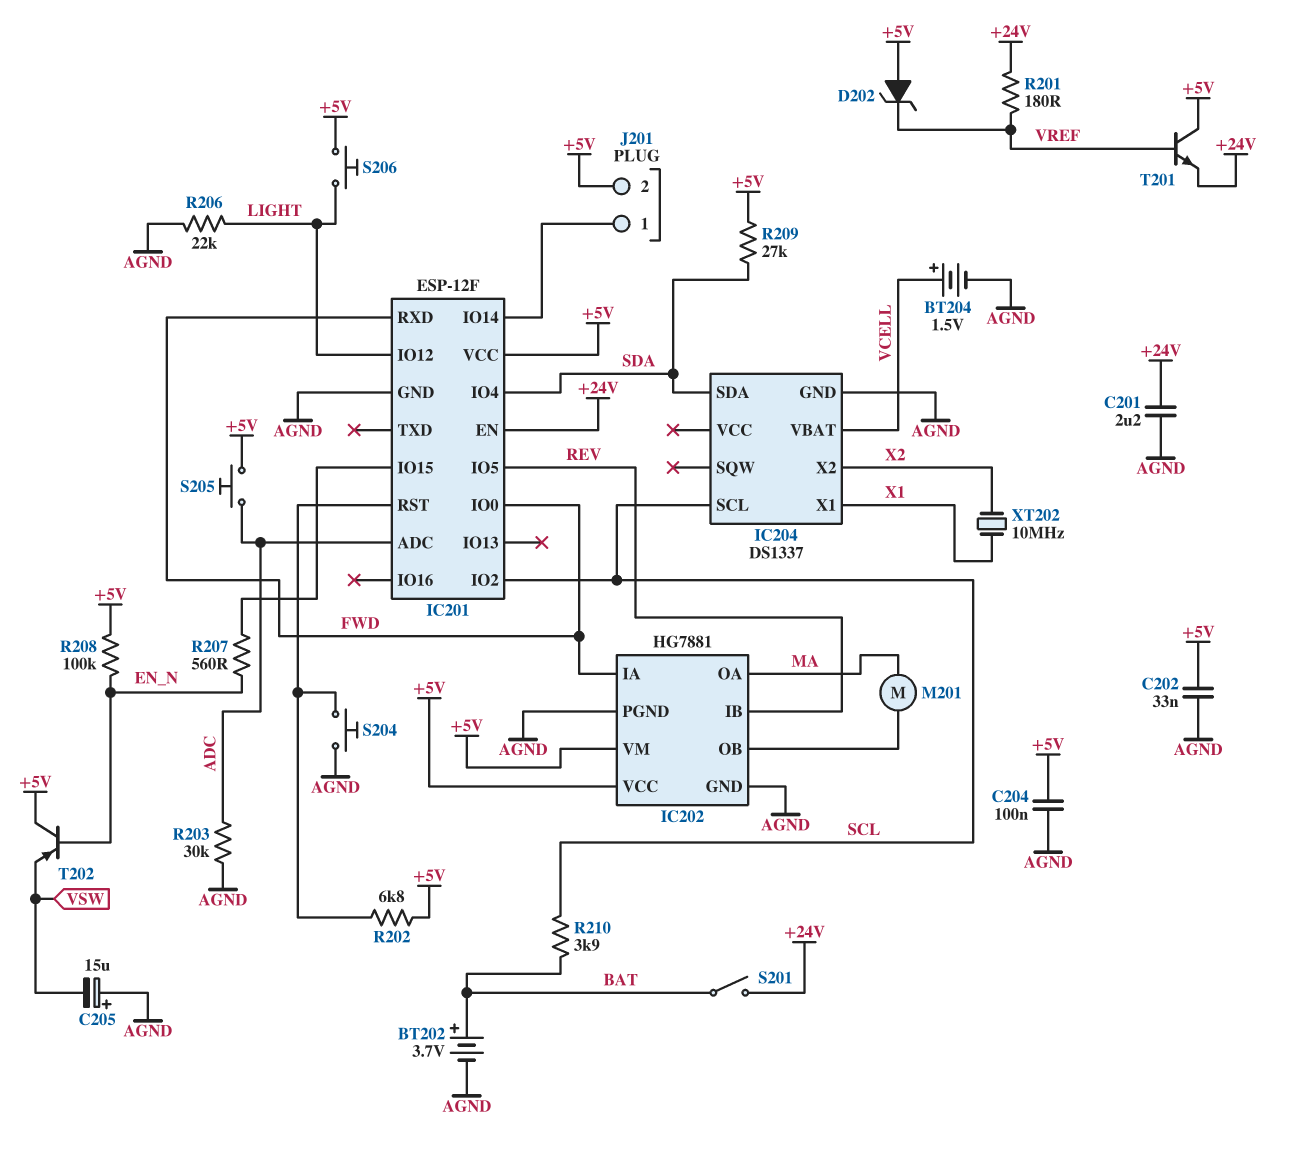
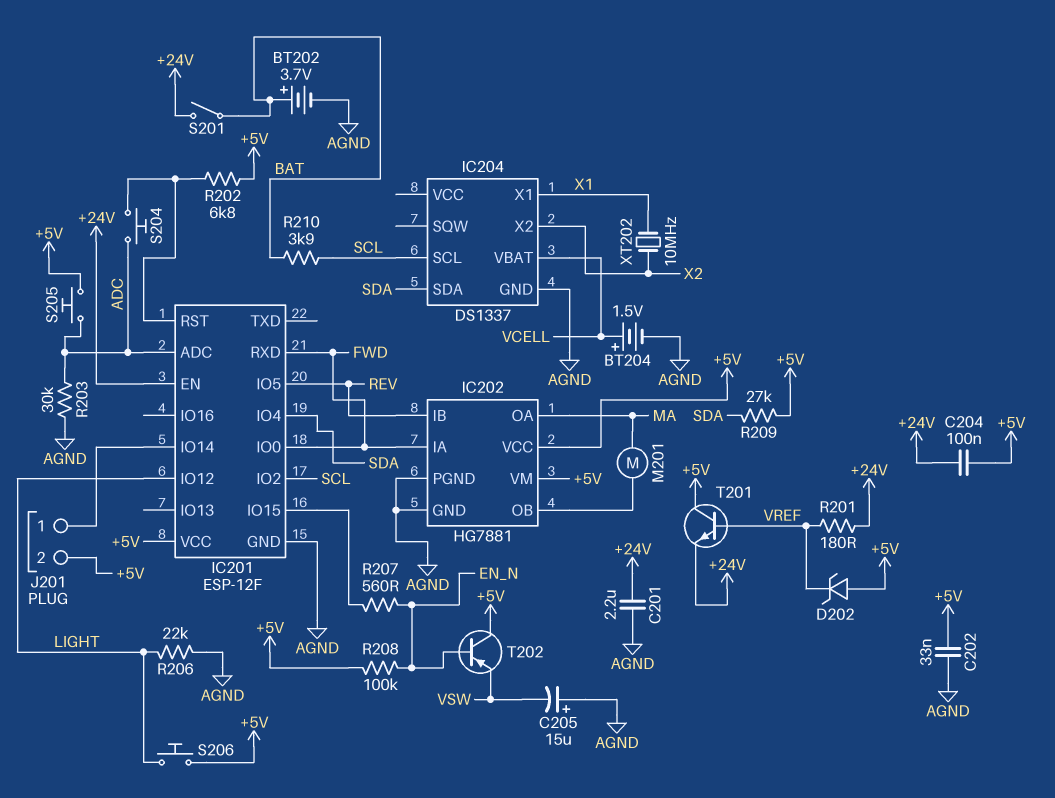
C204: 100nF (+5V, AGND) -> 100nF (+5V, +24V)
S204: button (AGND, IC201/RST) -> button (ADC, IC201/RST)

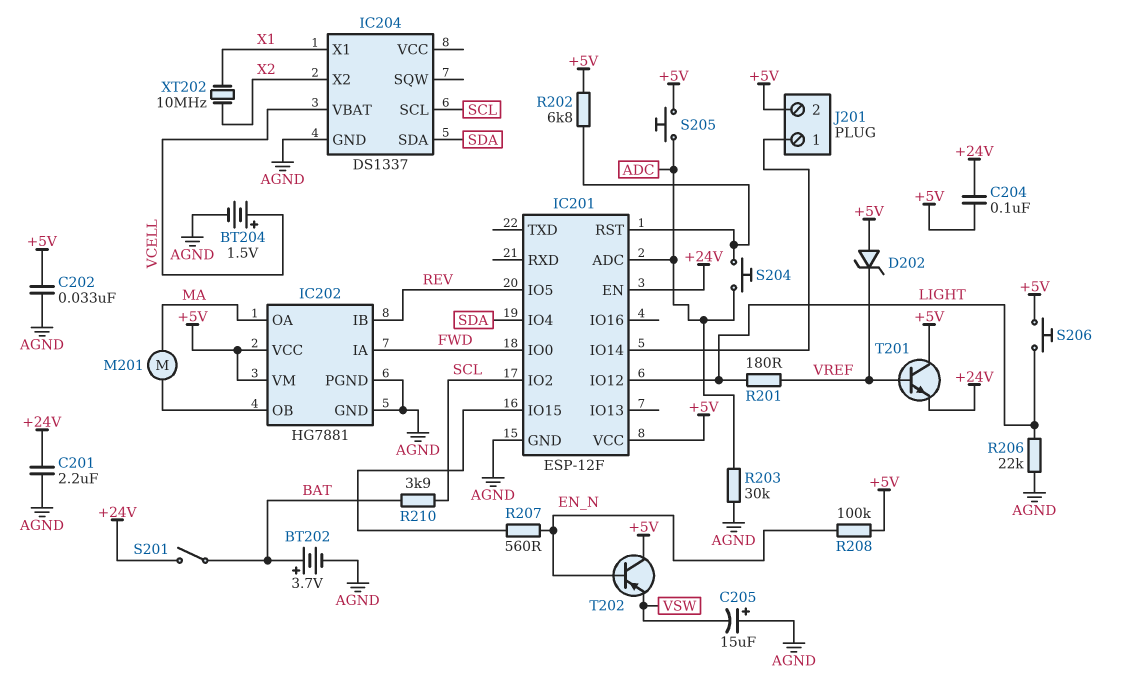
IC201 pin RXD: FWD -> none
R201: 180 (+24V, VREF) -> 180 (LIGHT, VREF)
R209: 27k (+5V, SDA) -> none

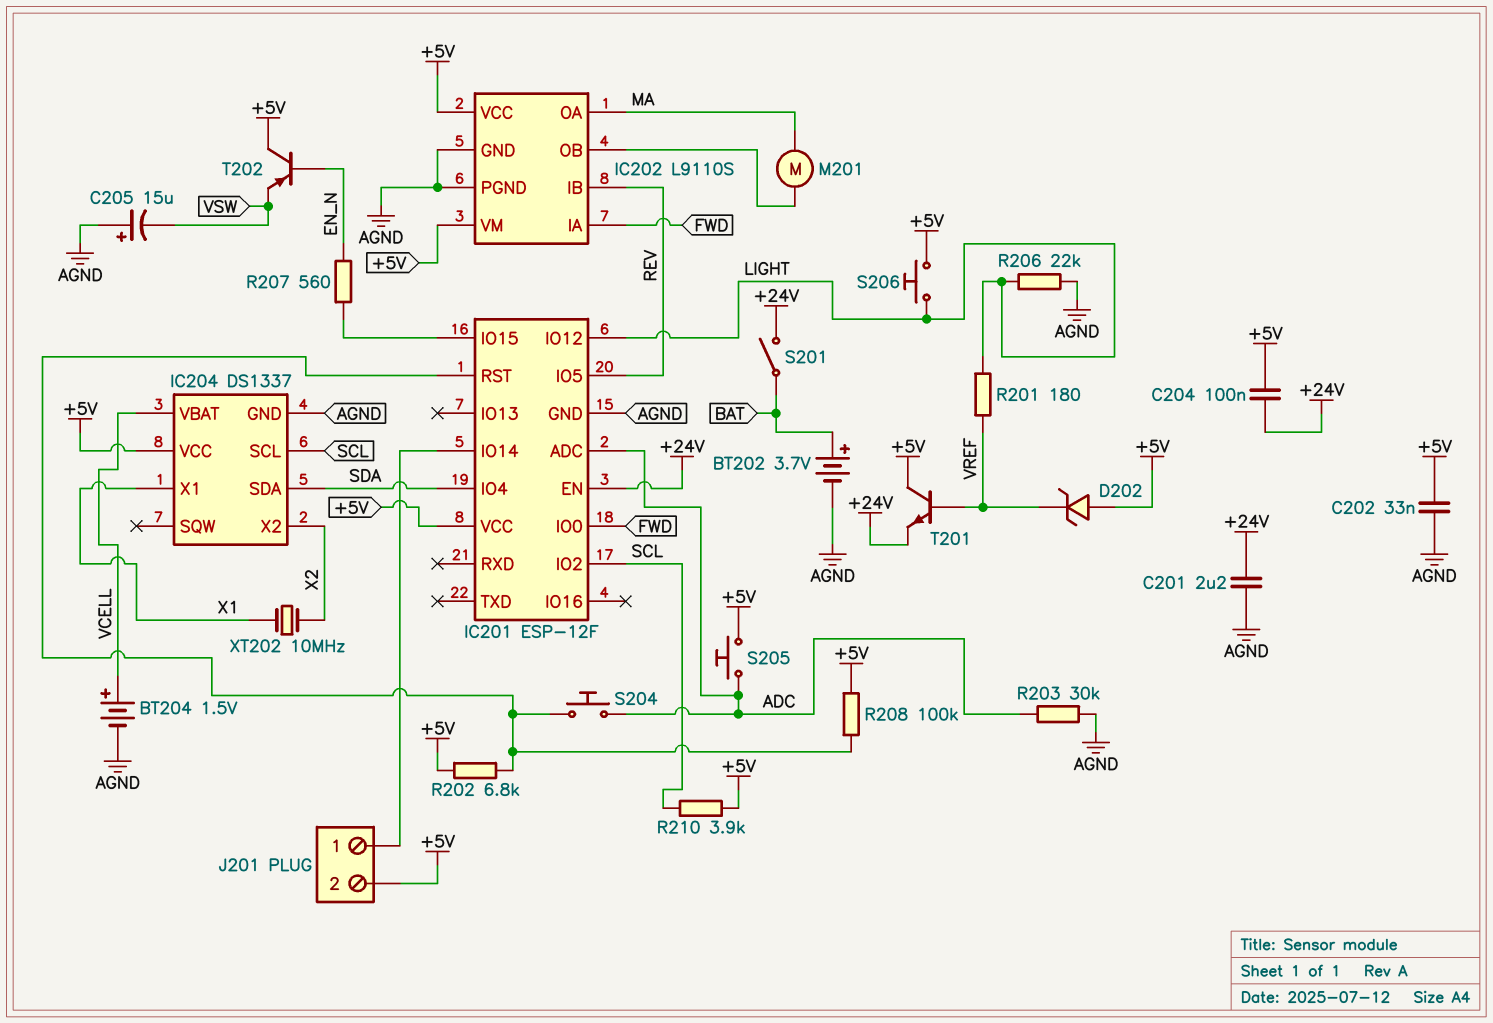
IC202: HG7881 -> L9110S
IC204 pin VCC: none -> +5V
R208: 100k (+5V, EN_N) -> 100k (+5V, IC201/RST)
R210: 3.9k (BAT, SCL) -> 3.9k (+5V, SCL)

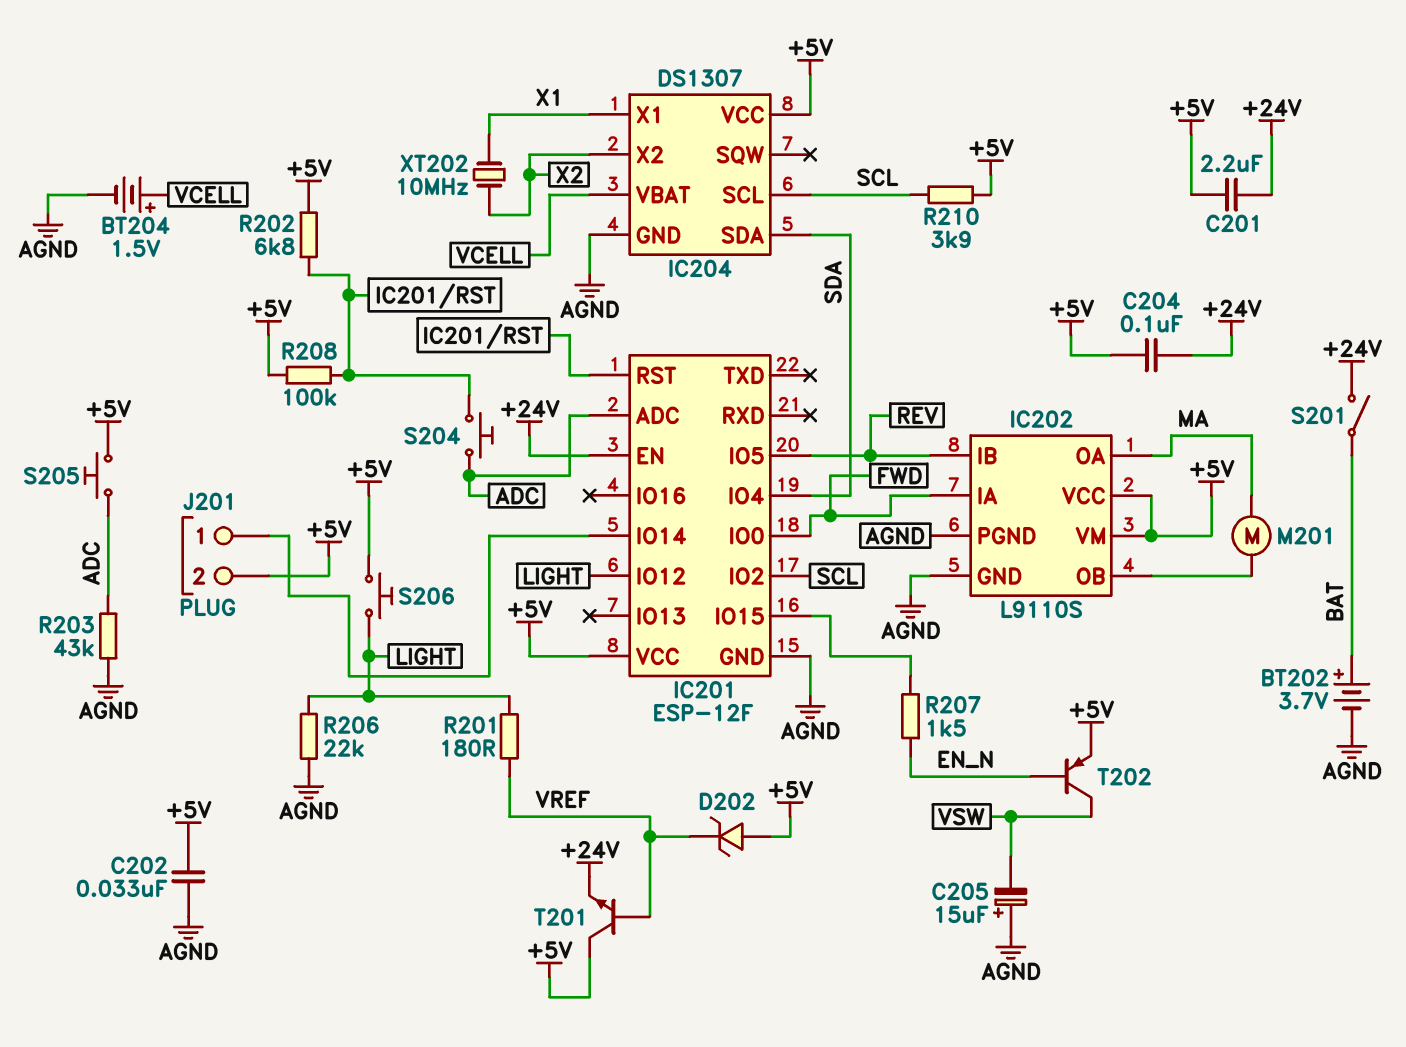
C201: 2.2uF (+24V, AGND) -> 2.2uF (+5V, +24V)
IC204: DS1337 -> DS1307
R203: 30k (ADC, AGND) -> 43k (ADC, AGND)
R207: 560 (EN_N, IC201/IO15) -> 1.5k (EN_N, IC201/IO15)
T202: PNP (B EN_N, C +5V, E VSW) -> PNP (B EN_N, C VSW, E +5V)

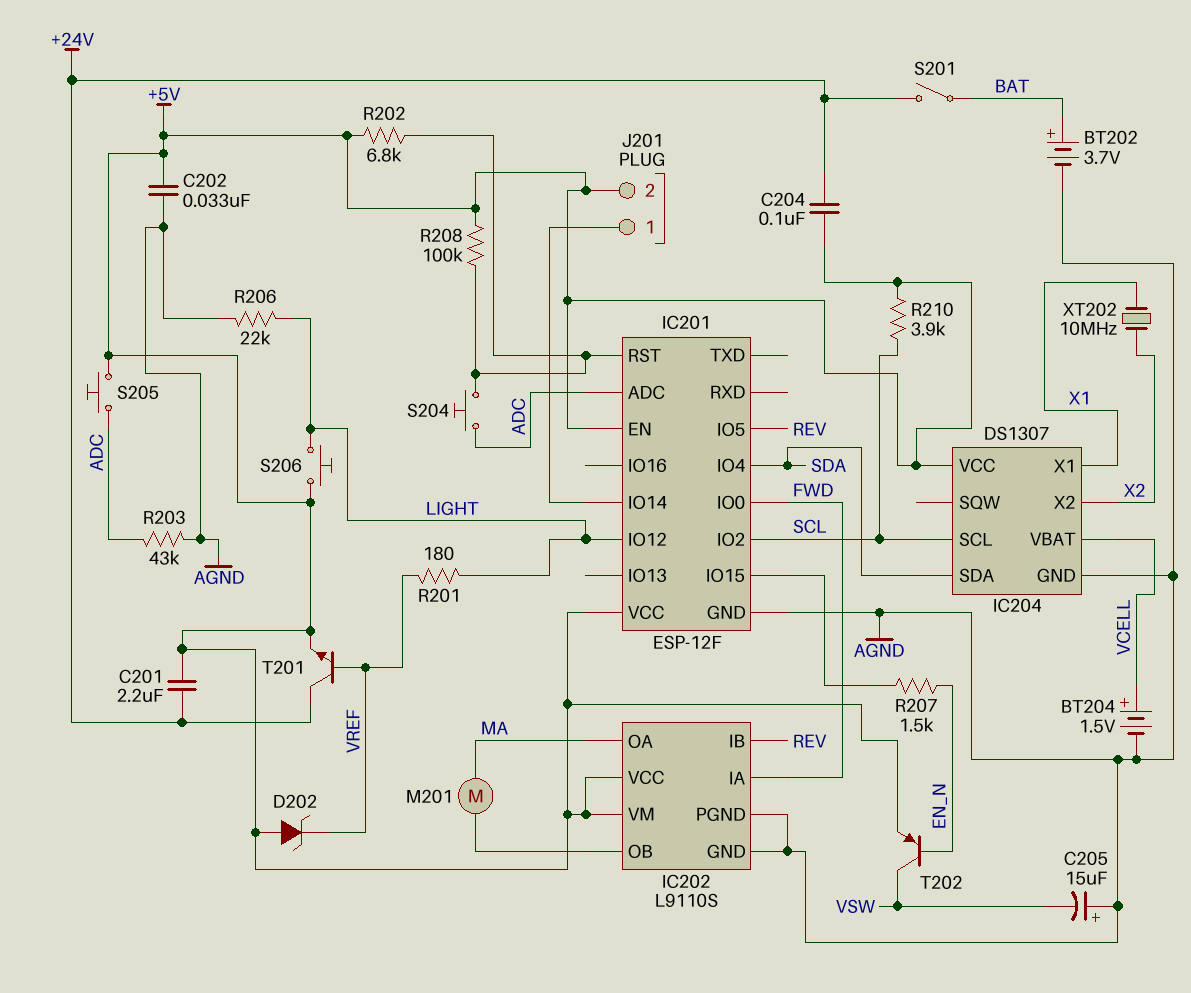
IC201 pin EN: +24V -> +5V
T201: NPN (B VREF, C +5V, E +24V) -> NPN (B VREF, C +24V, E +5V)

